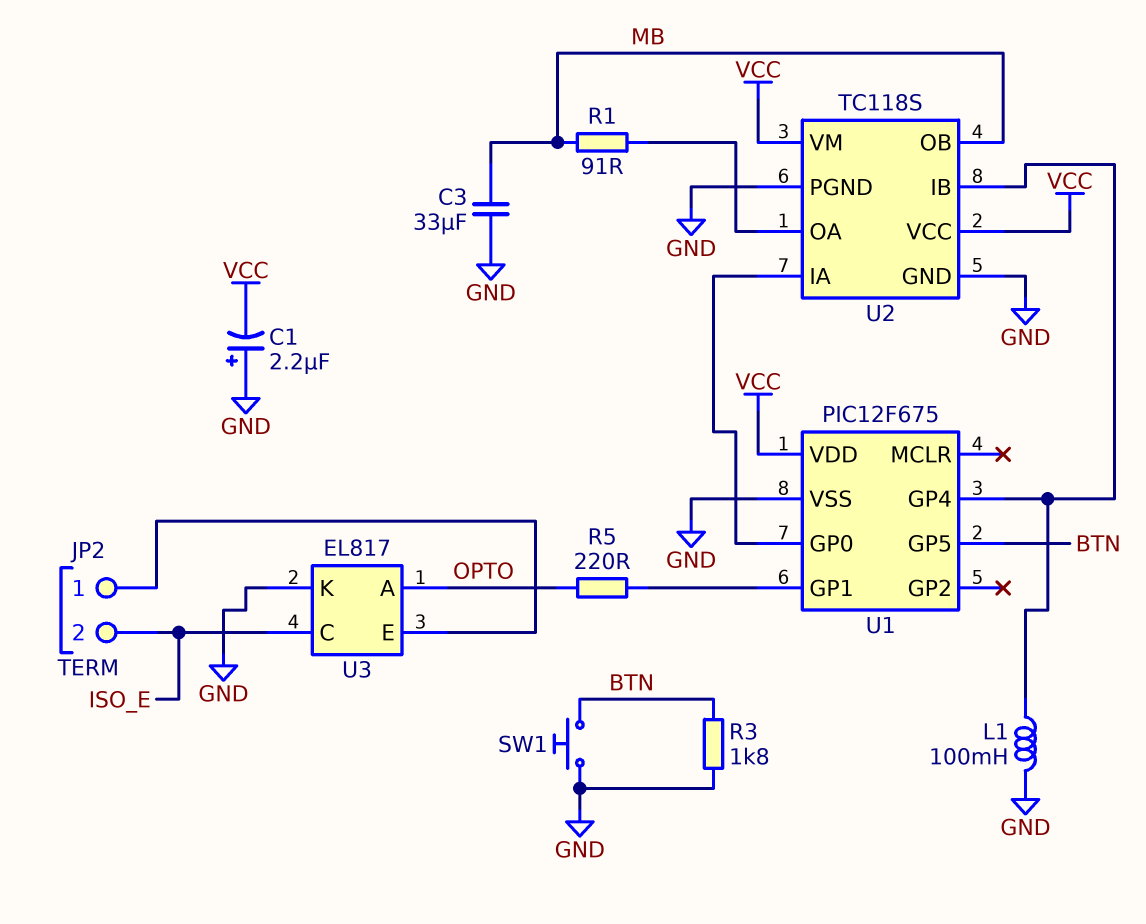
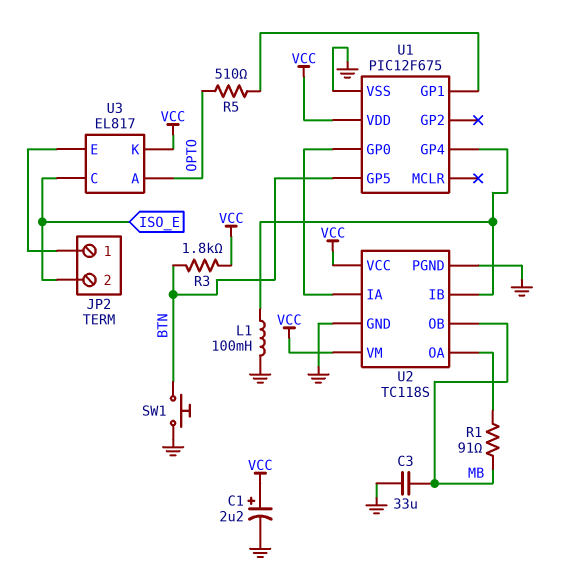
C1: 2.2uF (plus GND, minus VCC) -> 2.2uF (plus VCC, minus GND)
R3: 1.8k (BTN, GND) -> 1.8k (BTN, VCC)
R5: 220 (OPTO, U1/GP1) -> 510 (OPTO, U1/GP1)
U3 pin K: GND -> VCC

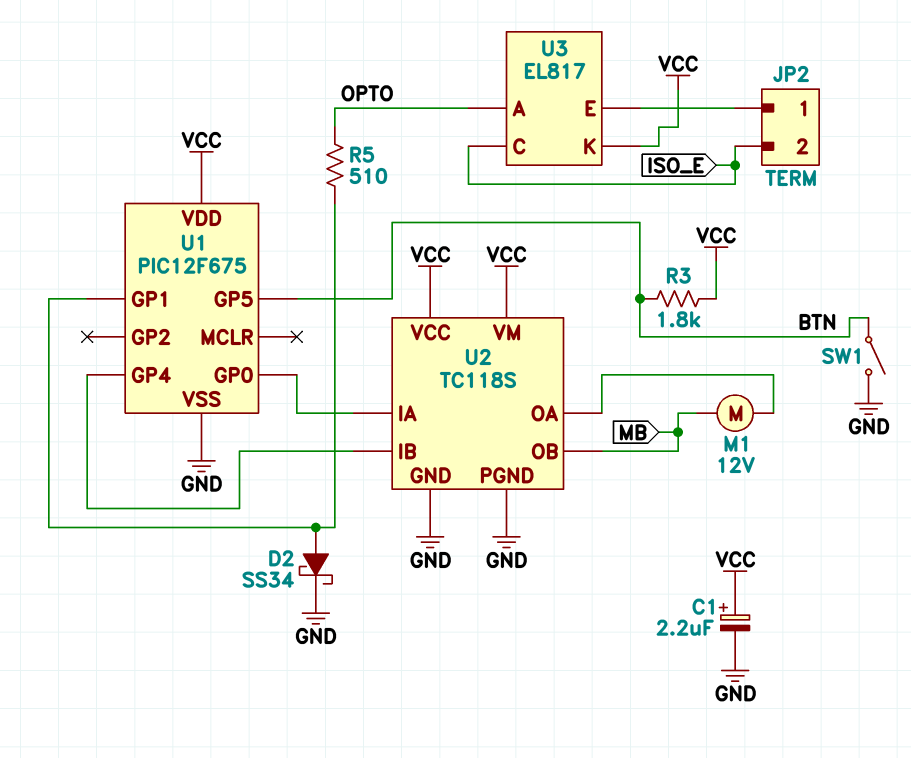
C3: 33uF (GND, MB) -> none
D2: none -> schottky SS34 (A U1/GP1, K GND)
L1: 100mH (GND, U1/GP4) -> none
M1: none -> motor 12V (MB, U2/OA)
R1: 91 (MB, U2/OA) -> none
SW1: button (BTN, GND) -> switch (BTN, GND)

